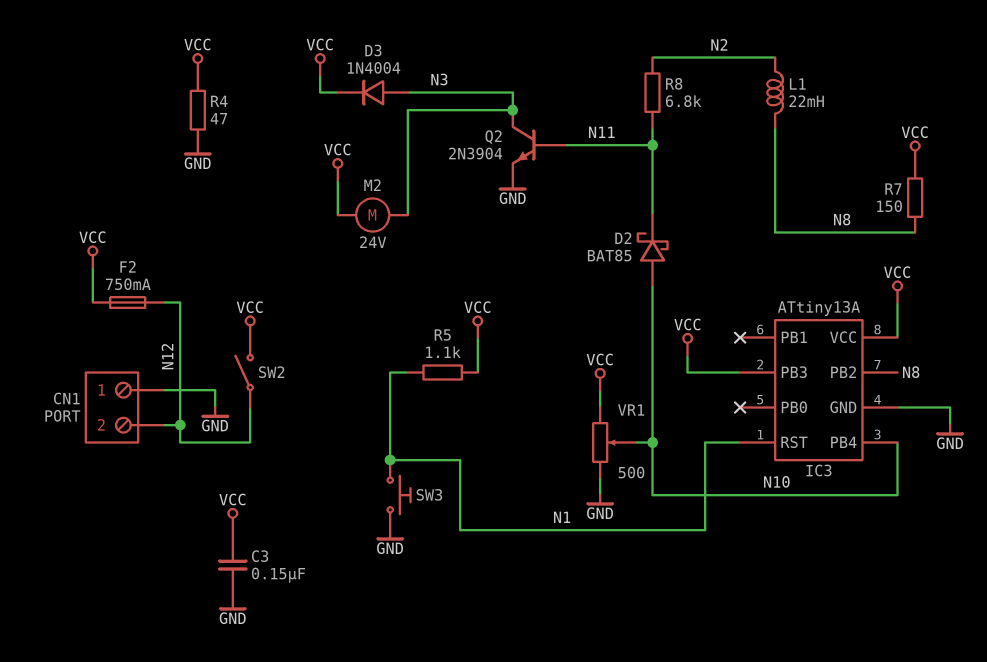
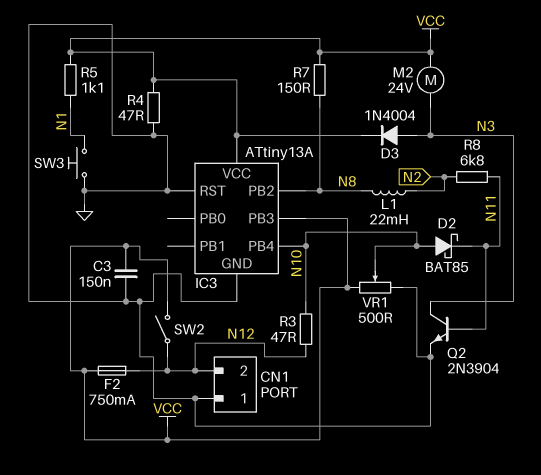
IC3 pin RST: N1 -> GND
R3: none -> 47 (N10, N12)

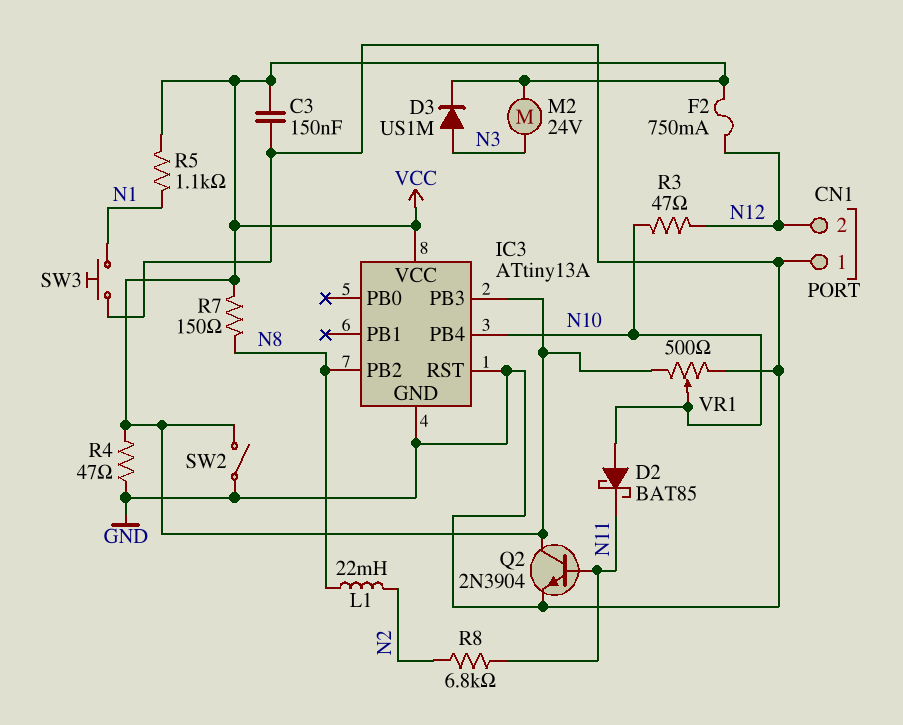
D3: diode 1N4004 (A N3, K VCC) -> diode US1M (A N3, K VCC)
Q2: NPN 2N3904 (B N11, C N3, E GND) -> NPN 2N3904 (B N11, C VCC, E GND)
SW2: switch (N12, VCC) -> switch (GND, VCC)

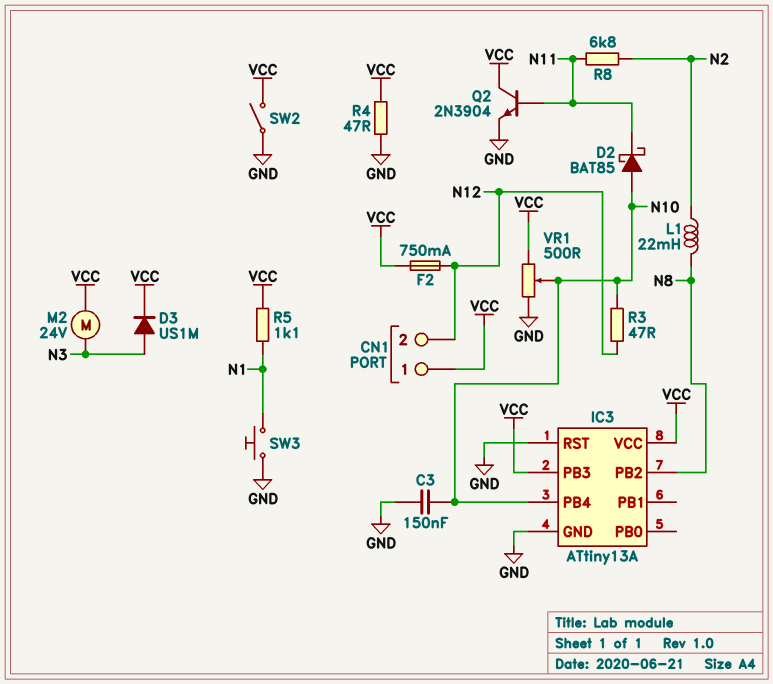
C3: 150nF (GND, VCC) -> 150nF (GND, N10)
CN1 pin 1: GND -> VCC
R7: 150 (N8, VCC) -> none

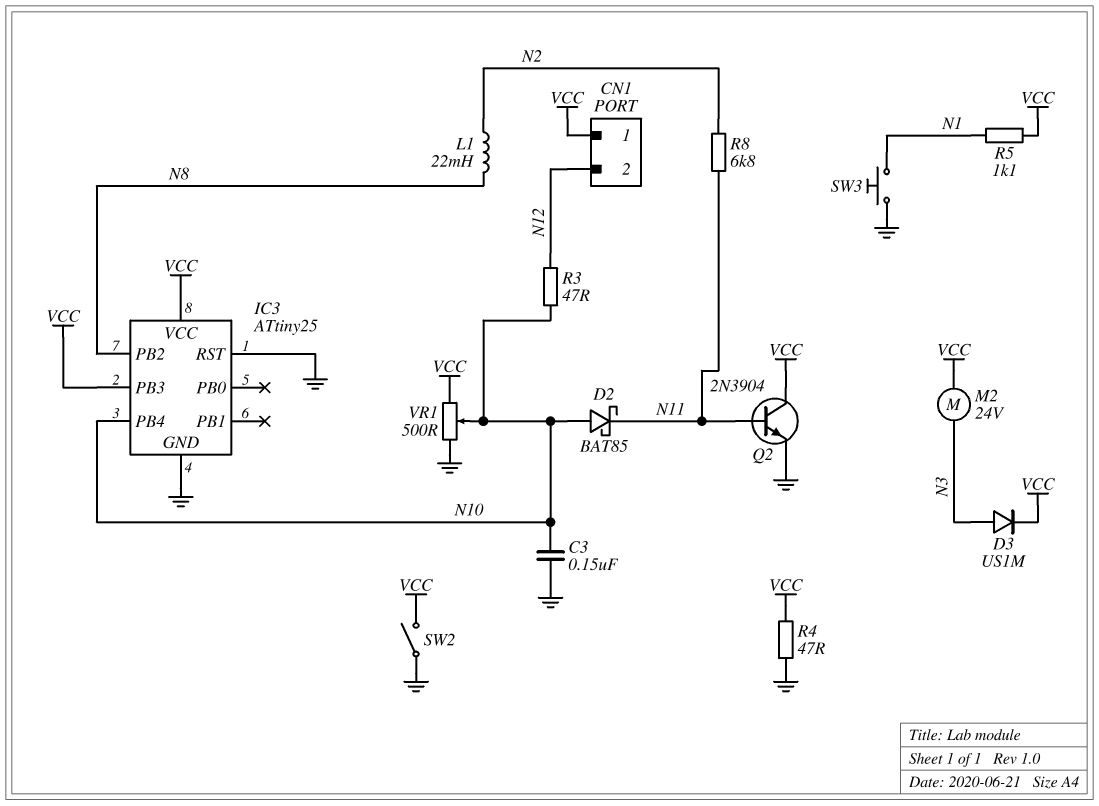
F2: 750mA (N12, VCC) -> none
IC3: ATtiny13A -> ATtiny25

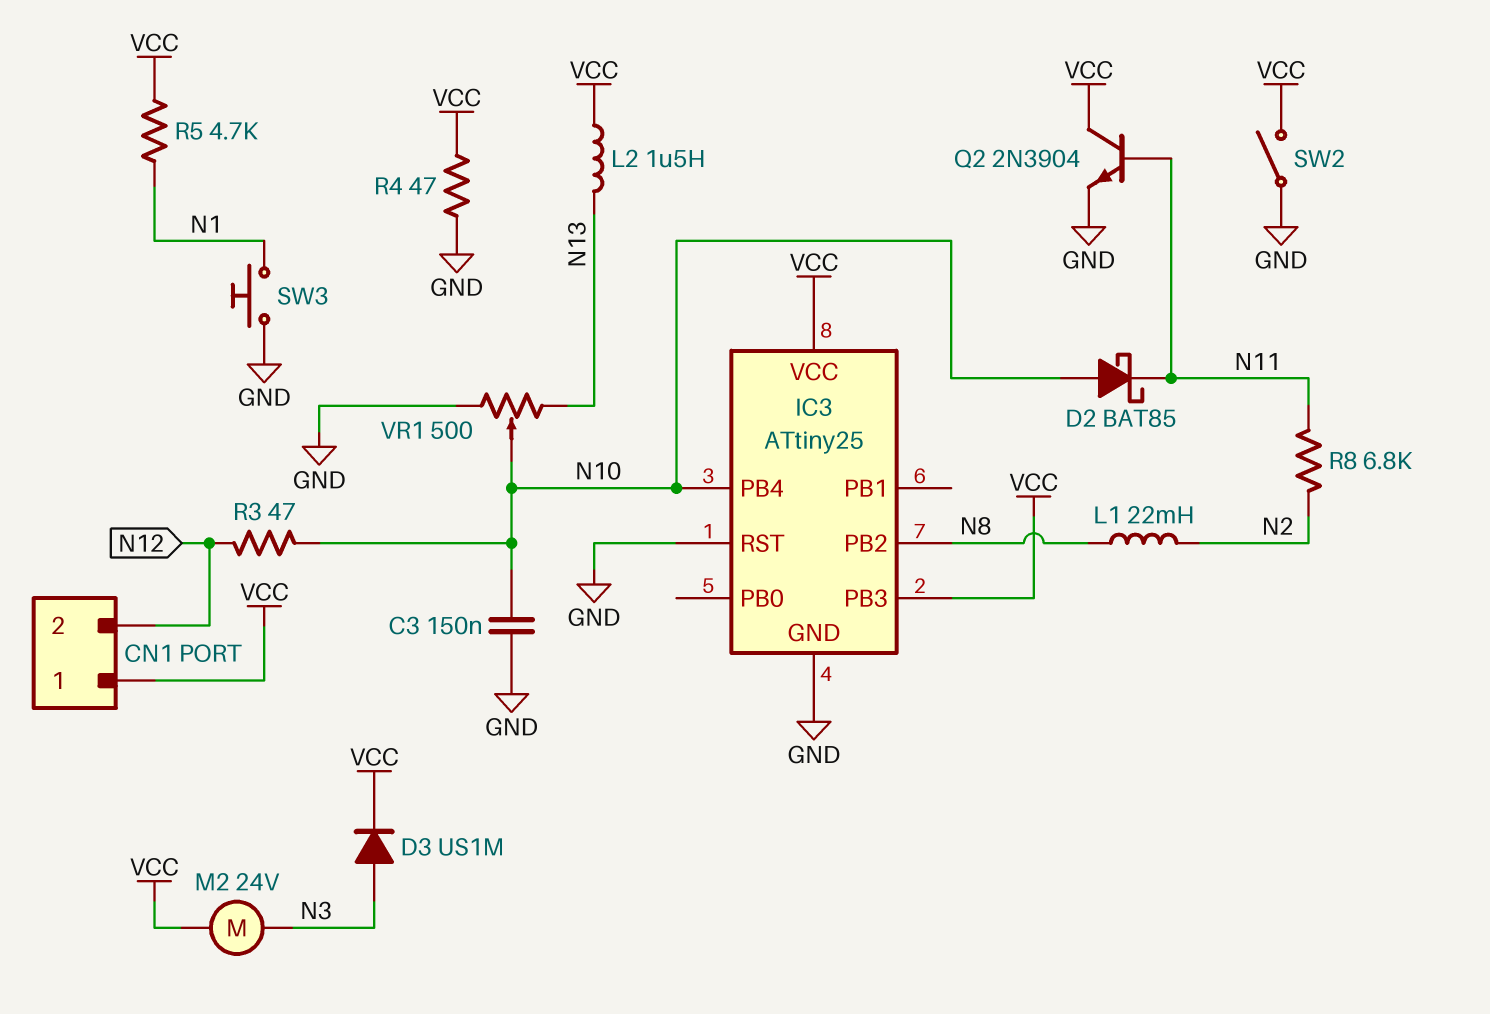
L2: none -> 1.5uH (N13, VCC)
R5: 1.1k (N1, VCC) -> 4.7k (N1, VCC)
VR1: 500 (GND, VCC, wiper N10) -> 500 (GND, N13, wiper N10)

